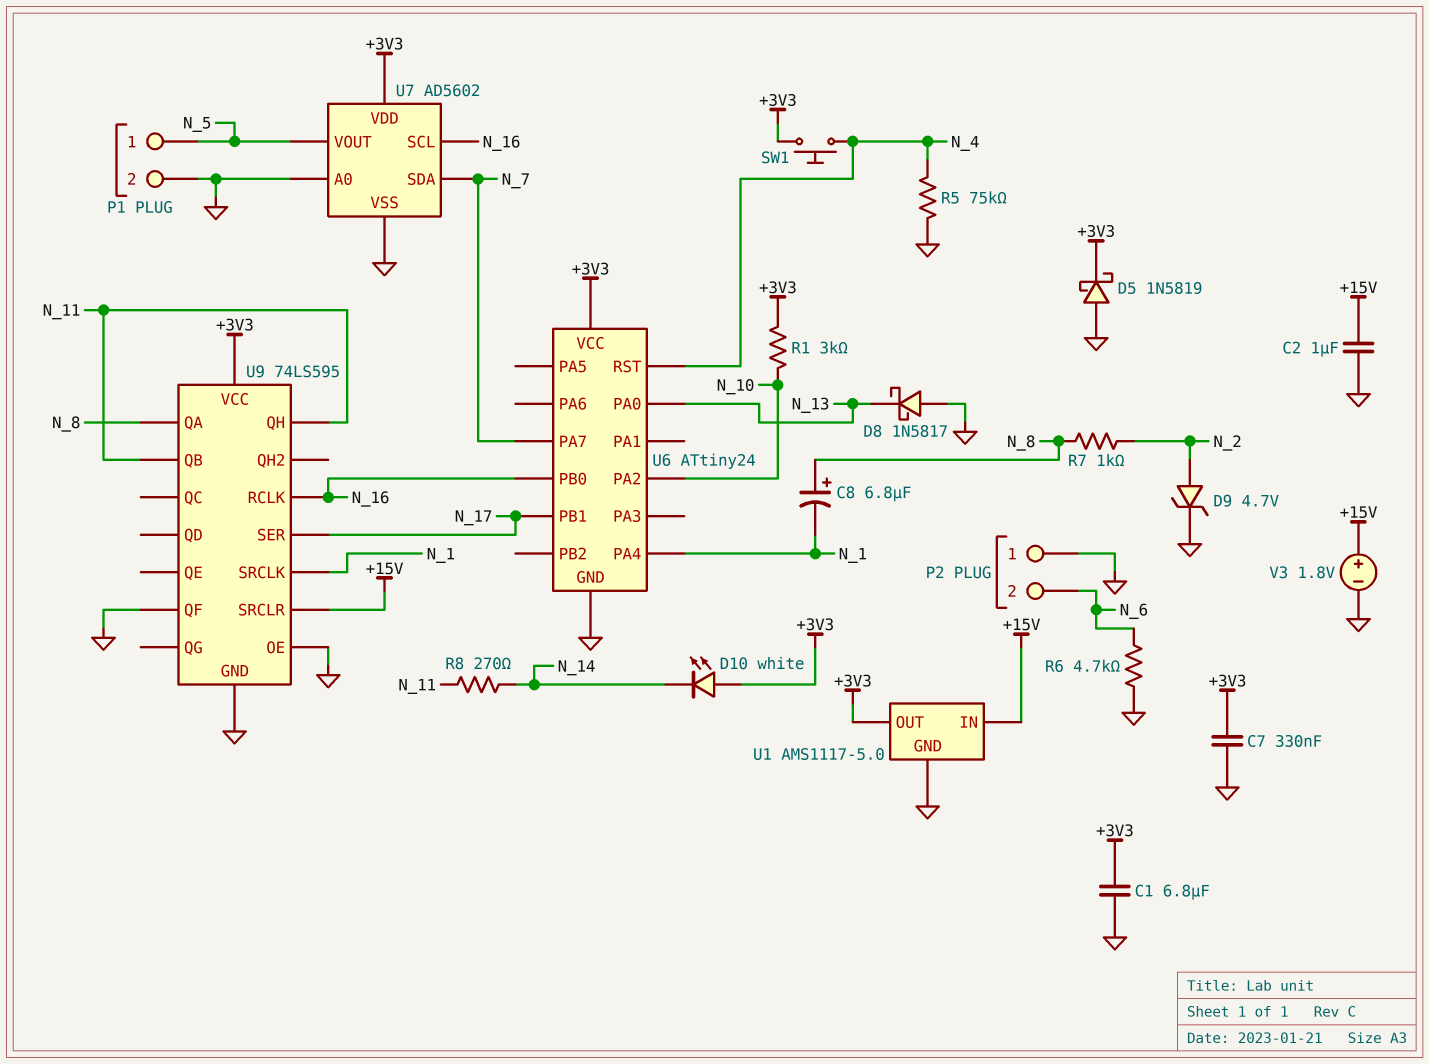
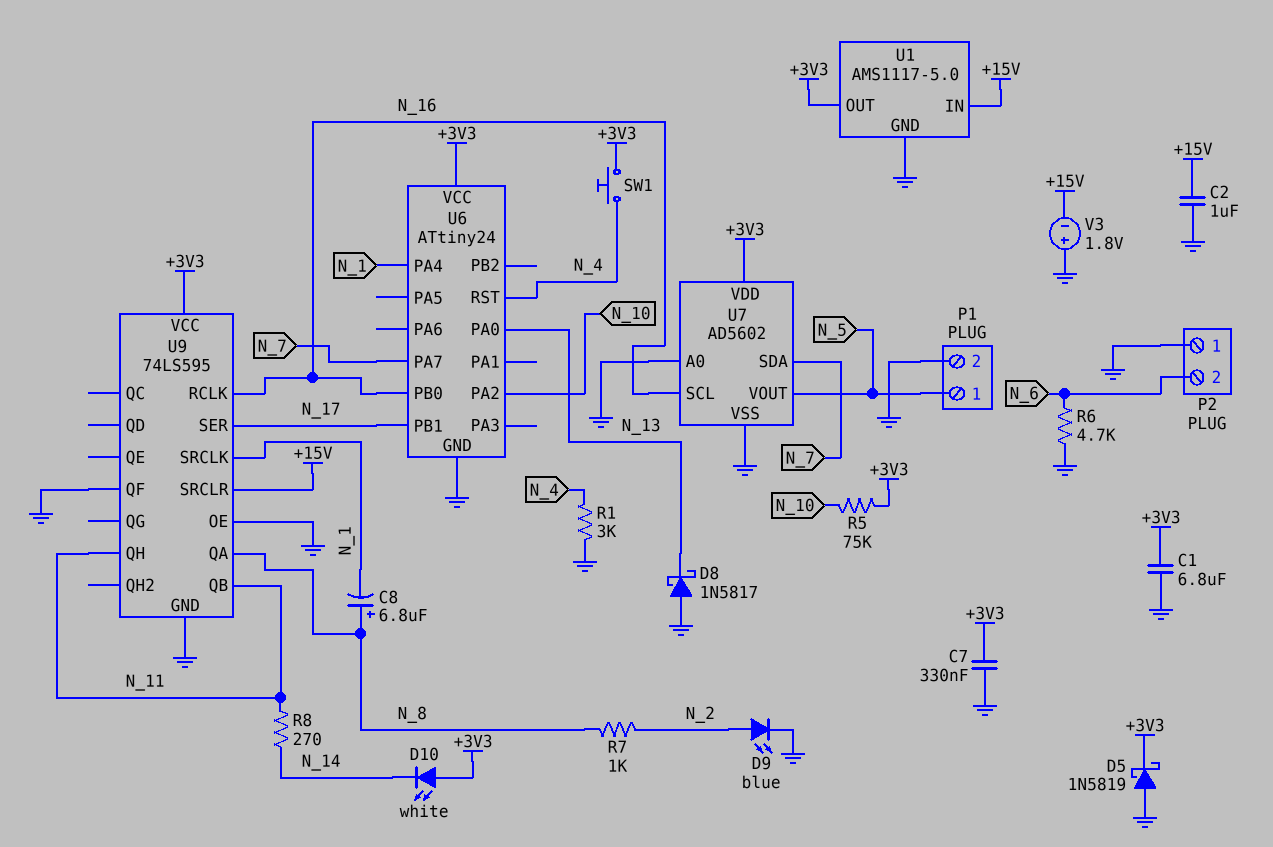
D9: zener 4.7V (A N_2, K GND) -> LED blue (A N_2, K GND)
R1: 3k (+3V3, N_10) -> 3k (GND, N_4)
R5: 75k (GND, N_4) -> 75k (+3V3, N_10)
V3: 1.8V (plus +15V, minus GND) -> 1.8V (plus GND, minus +15V)

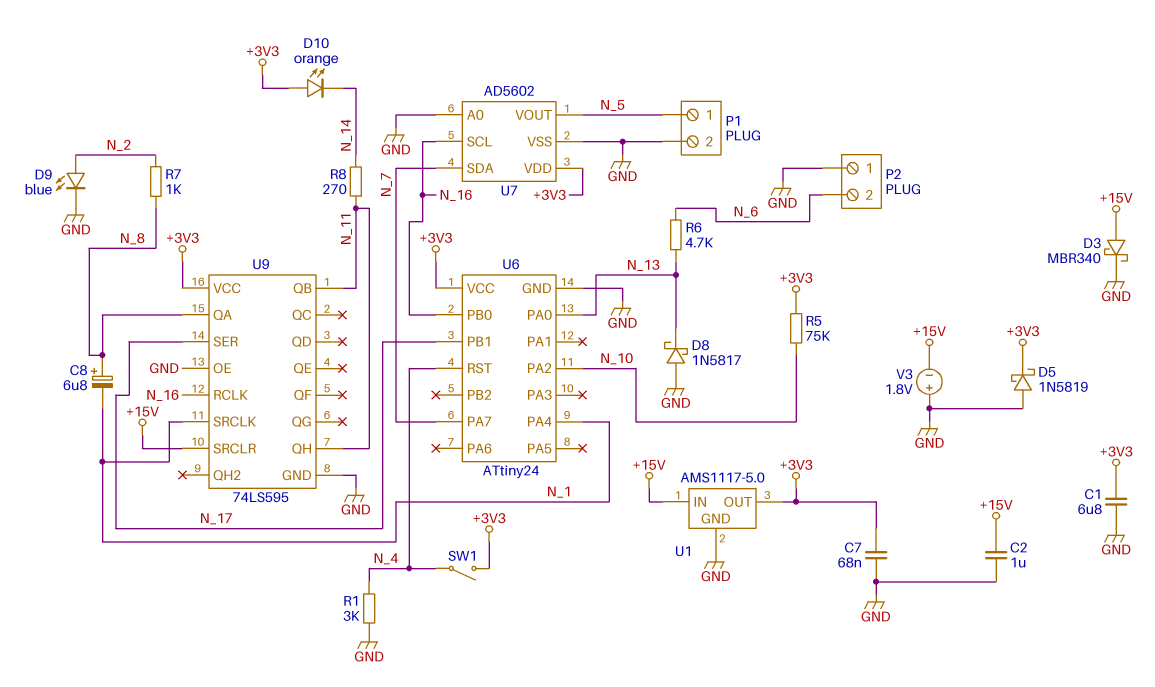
C7: 330nF (+3V3, GND) -> 68nF (+3V3, GND)
D3: none -> schottky MBR340 (A +15V, K GND)
D10: LED white (A +3V3, K N_14) -> LED orange (A +3V3, K N_14)
R6: 4.7k (GND, N_6) -> 4.7k (N_6, N_13)
SW1: button (+3V3, N_4) -> switch (+3V3, N_4)
U9 pin QF: GND -> none

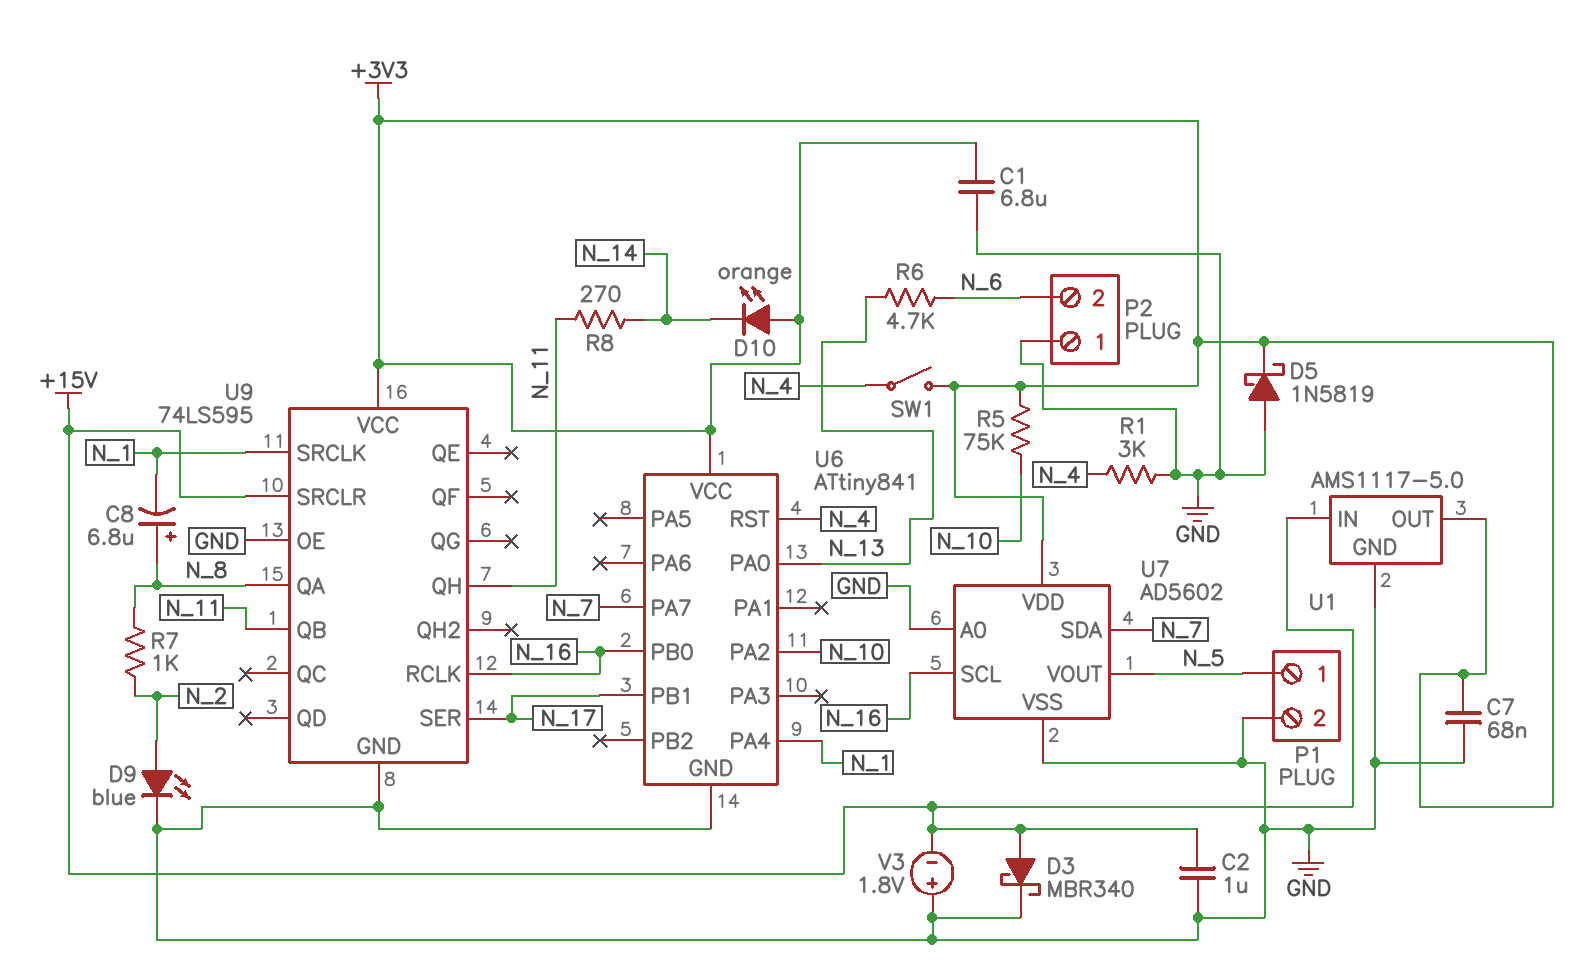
D8: schottky 1N5817 (A GND, K N_13) -> none
U6: ATtiny24 -> ATtiny841

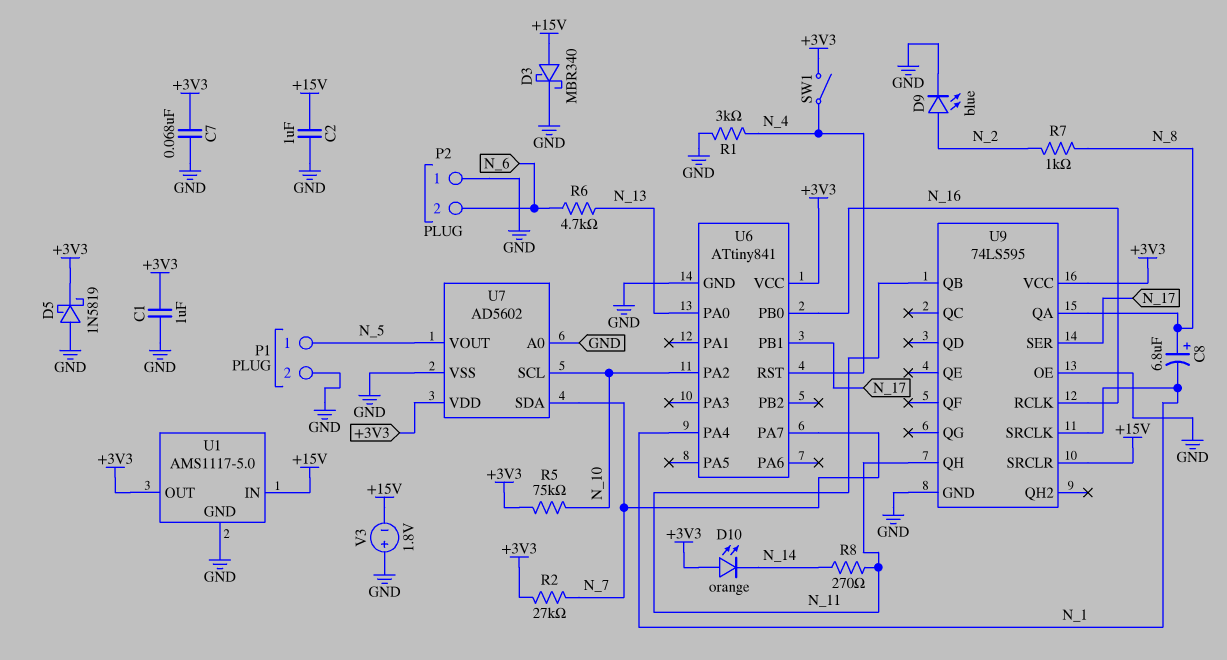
C1: 6.8uF (+3V3, GND) -> 1uF (+3V3, GND)
R2: none -> 27k (+3V3, N_7)
U7 pin SCL: N_16 -> N_10

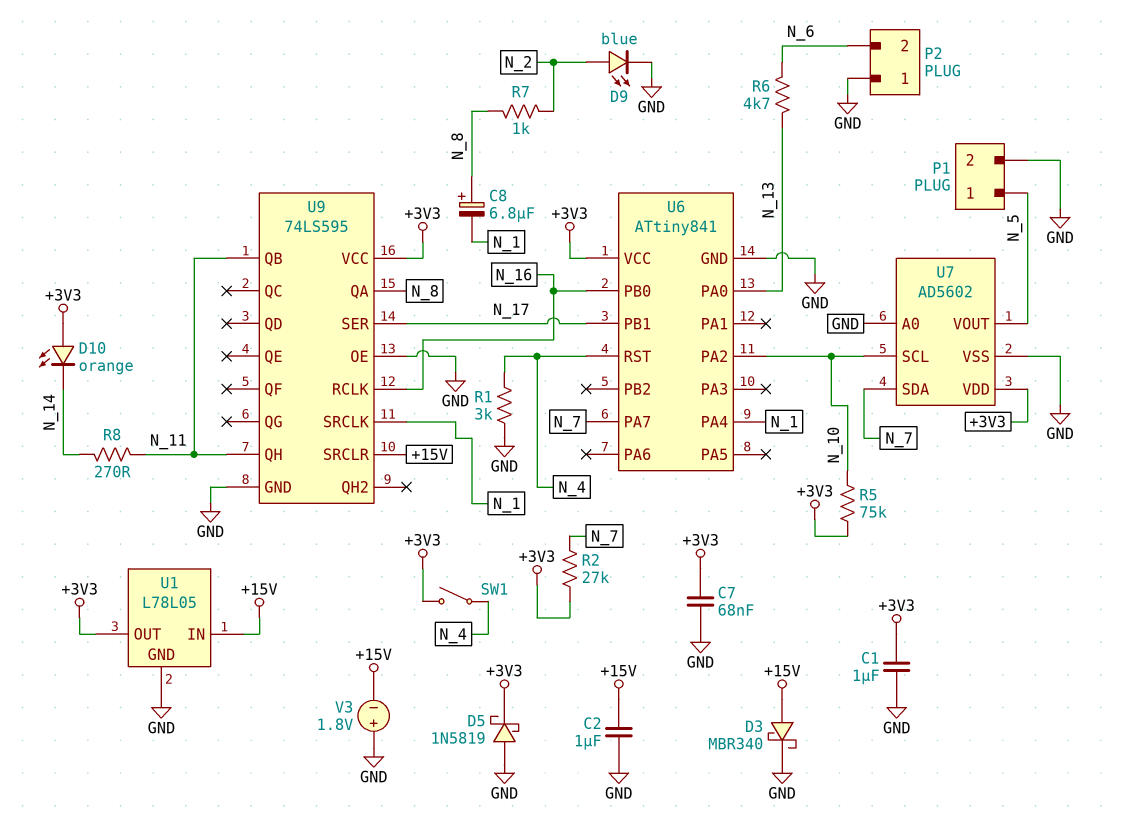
U1: AMS1117-5.0 -> L78L05

